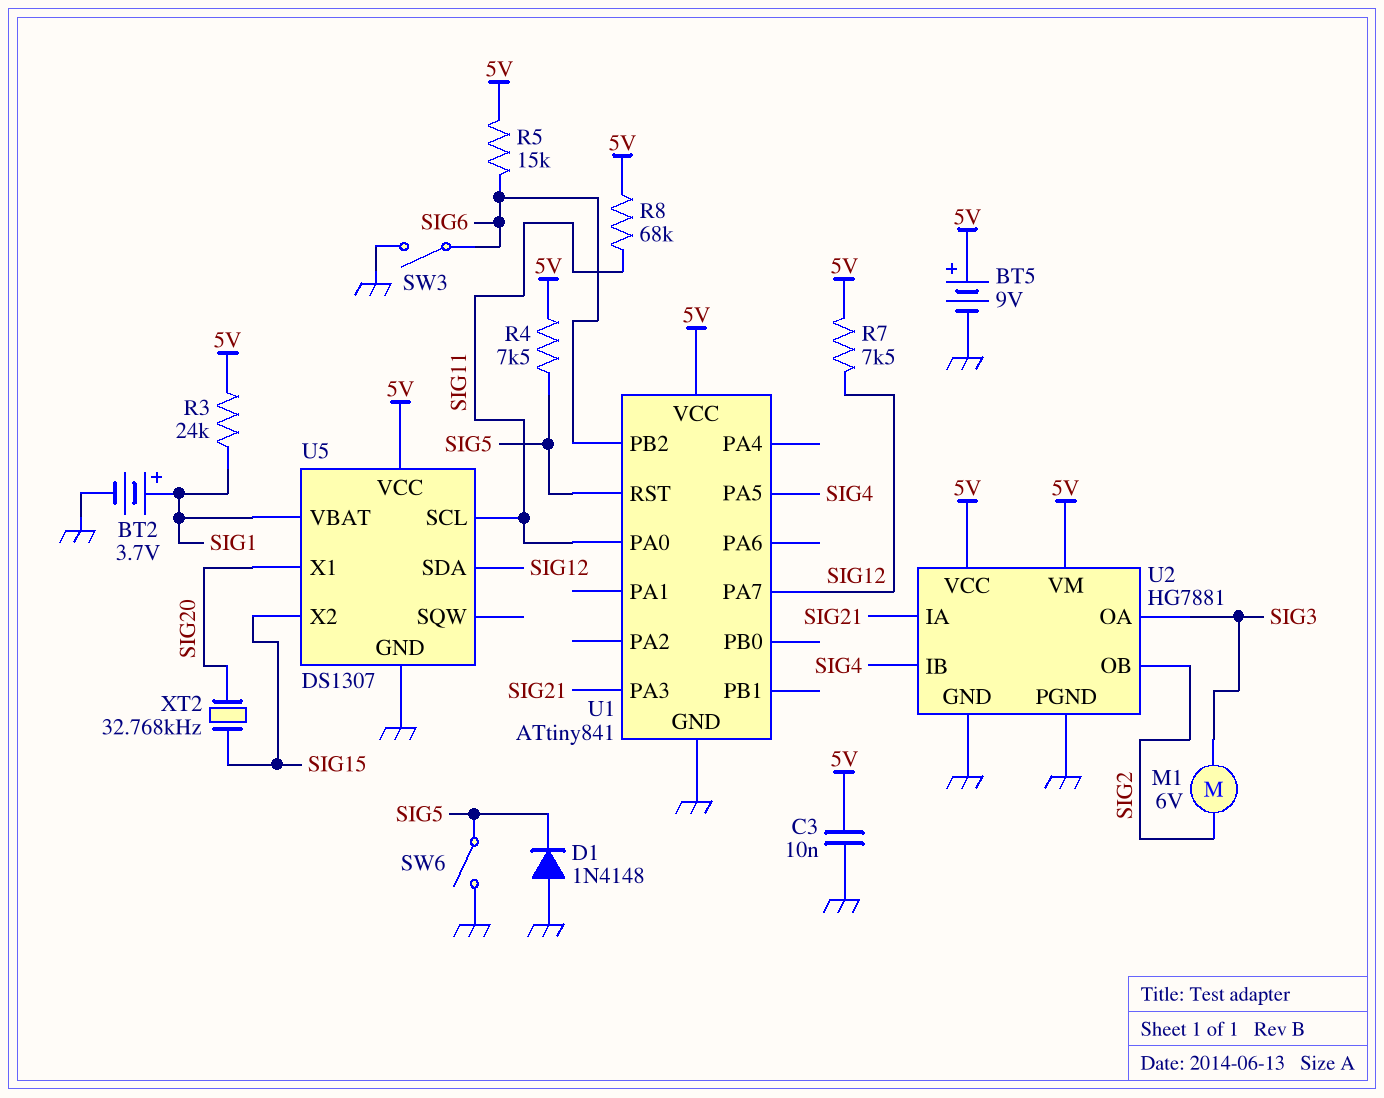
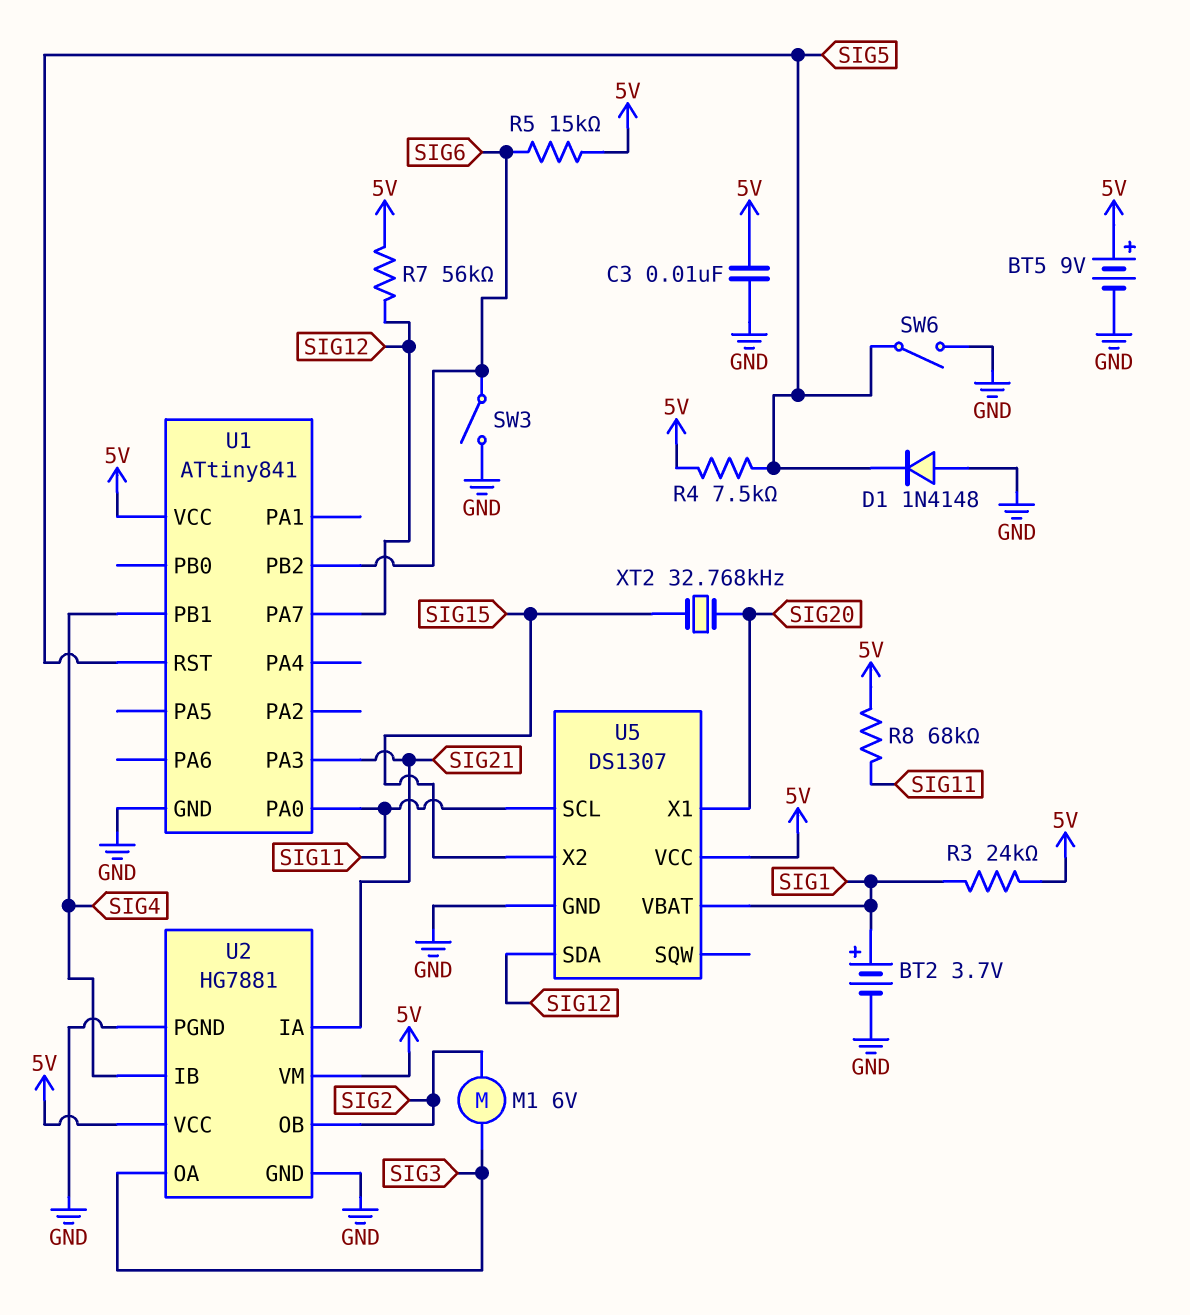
R7: 7.5k (5V, SIG12) -> 56k (5V, SIG12)
U1 pin PA5: SIG4 -> none
U1 pin PB1: none -> SIG4

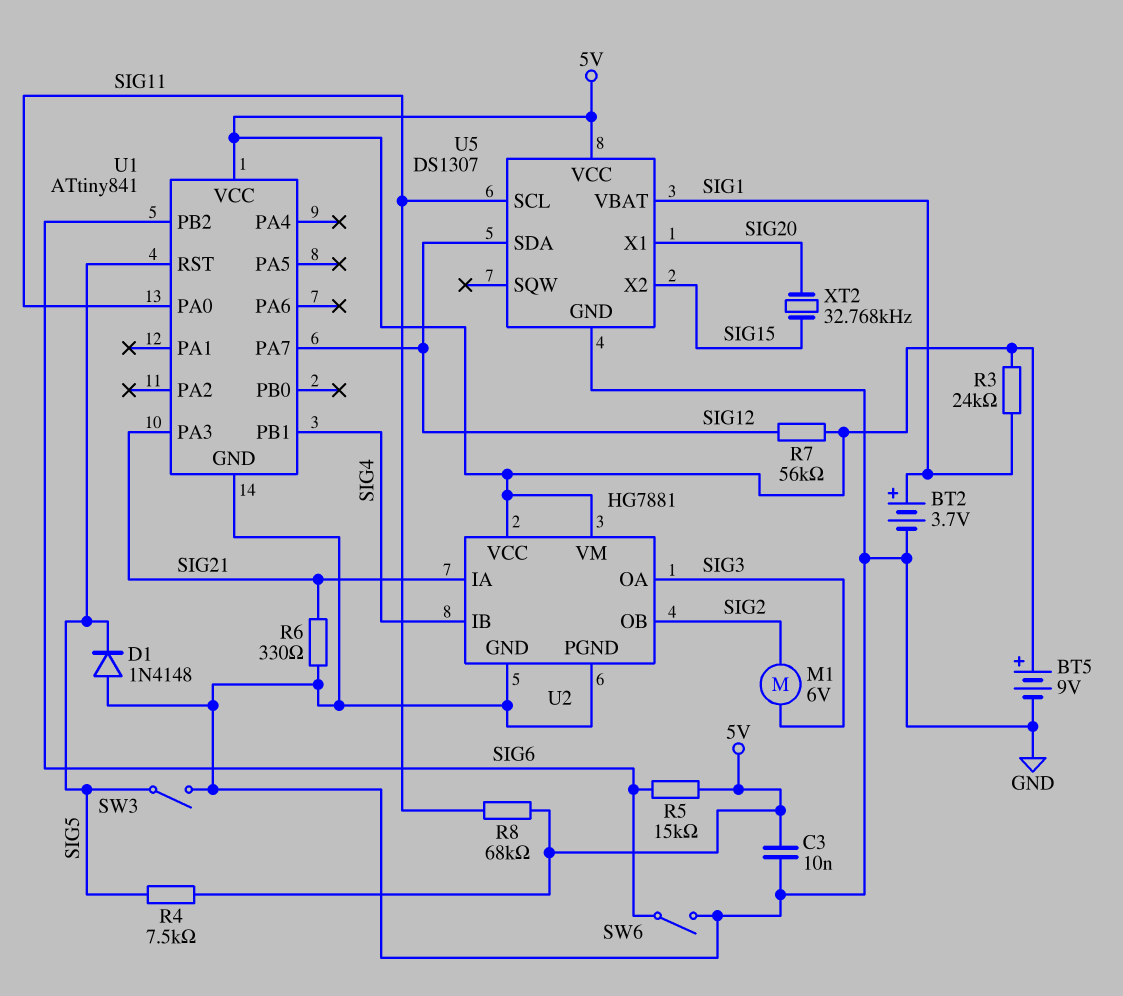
R6: none -> 330 (GND, SIG21)
SW3: switch (GND, SIG6) -> switch (GND, SIG5)
SW6: switch (GND, SIG5) -> switch (GND, SIG6)

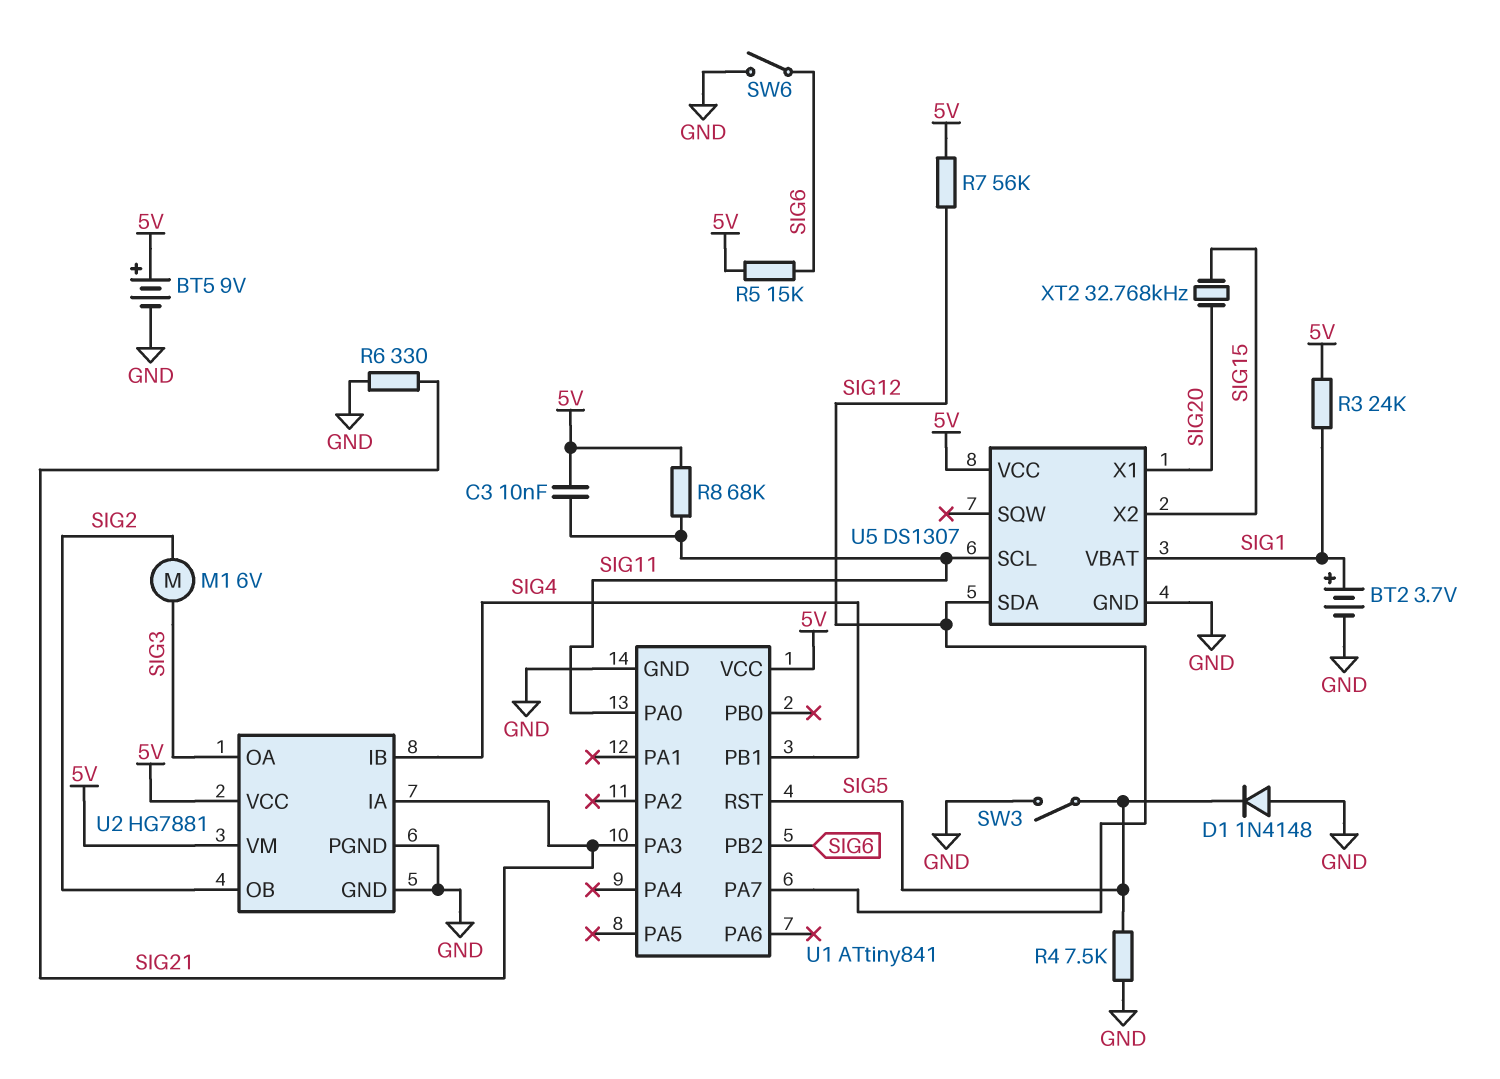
C3: 10nF (5V, GND) -> 10nF (5V, SIG11)
R4: 7.5k (5V, SIG5) -> 7.5k (GND, SIG5)

